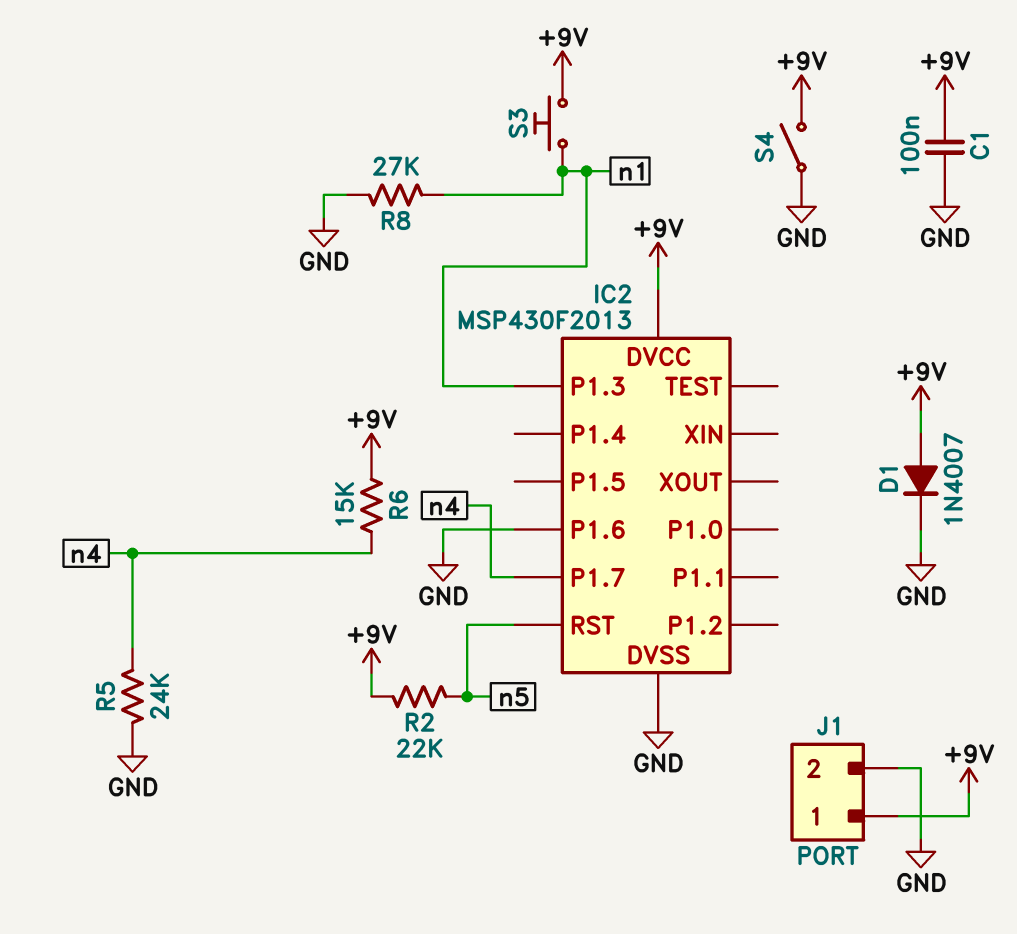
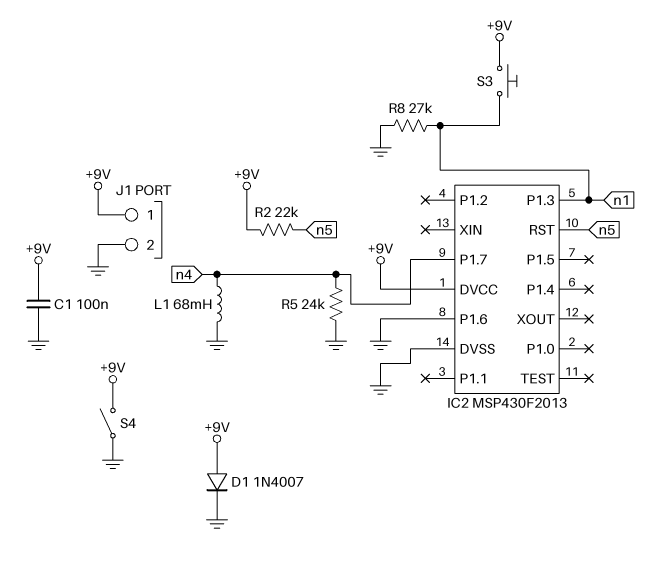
L1: none -> 68mH (GND, n4)
R6: 15k (+9V, n4) -> none

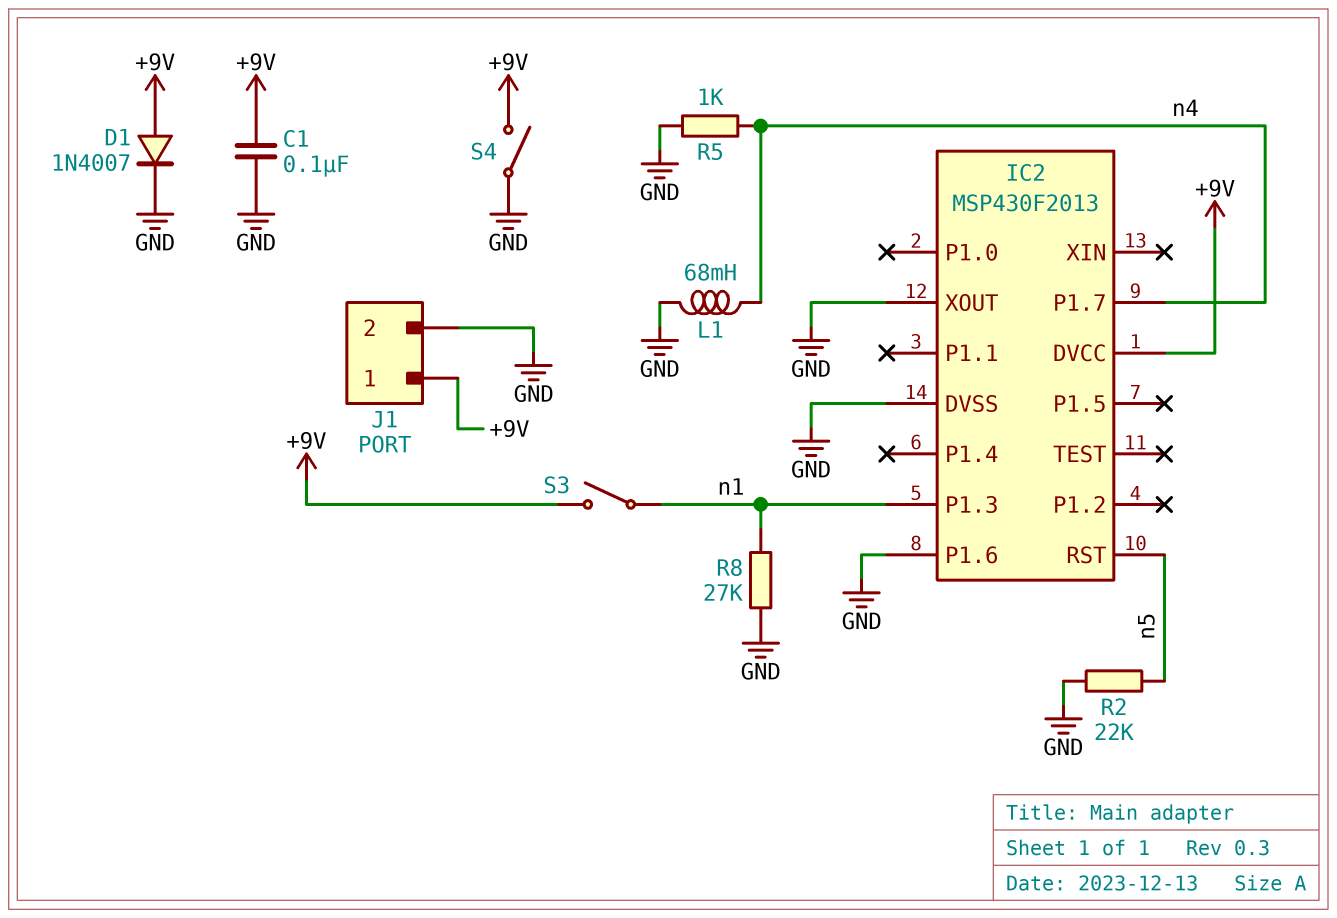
IC2 pin XOUT: none -> GND
R2: 22k (+9V, n5) -> 22k (GND, n5)
R5: 24k (GND, n4) -> 1k (GND, n4)
S3: button (+9V, n1) -> switch (+9V, n1)

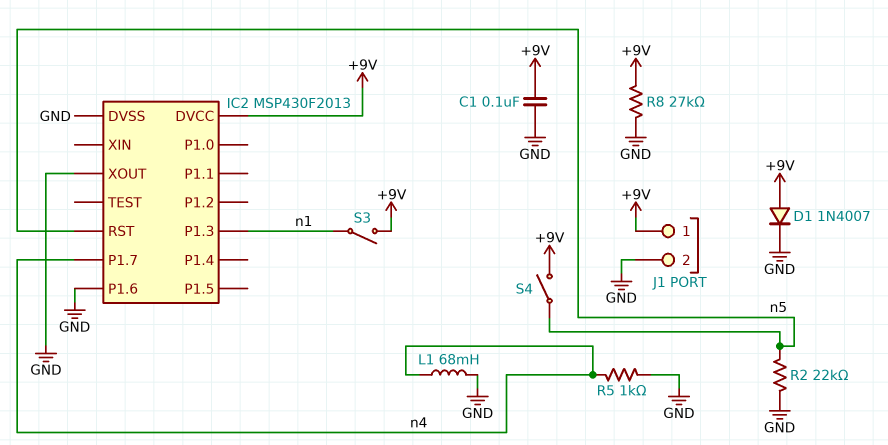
R8: 27k (GND, n1) -> 27k (+9V, GND)
S4: switch (+9V, GND) -> switch (+9V, n5)

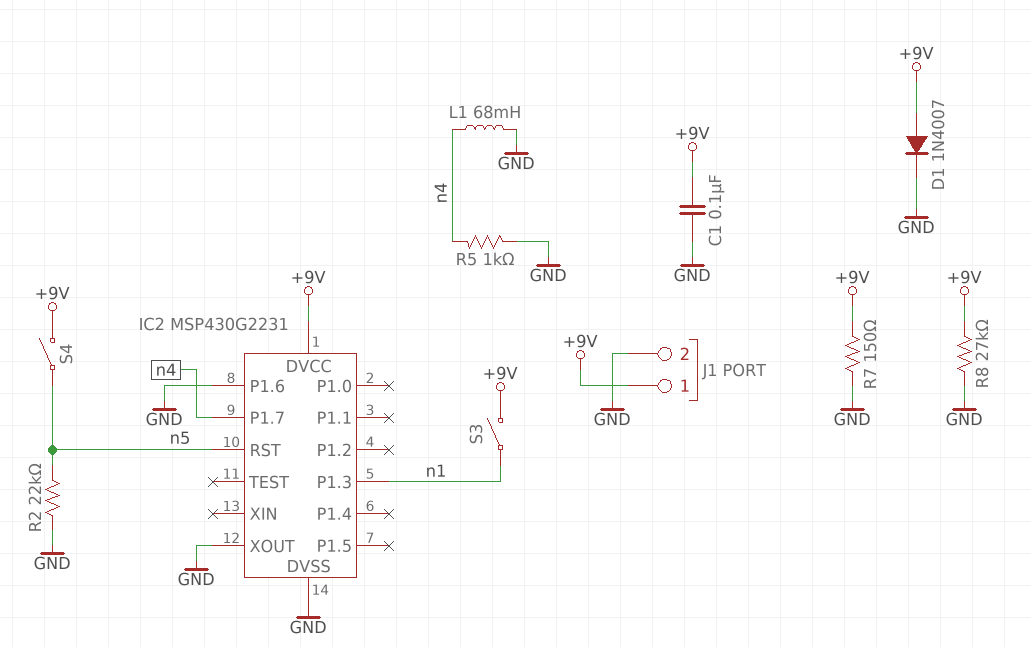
IC2: MSP430F2013 -> MSP430G2231
R7: none -> 150 (+9V, GND)

